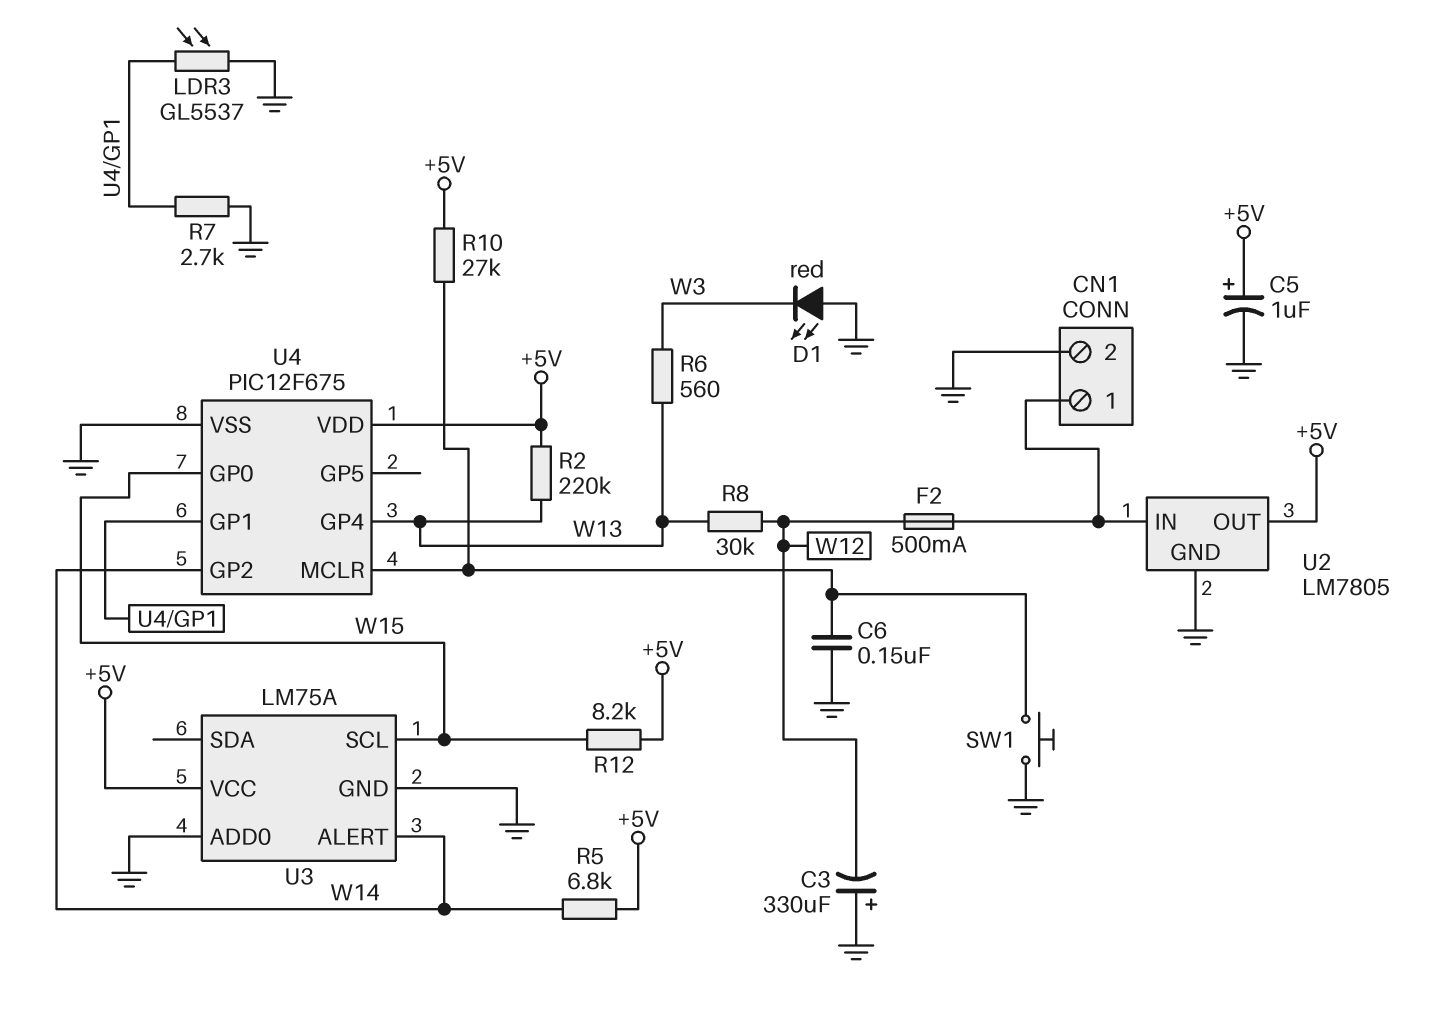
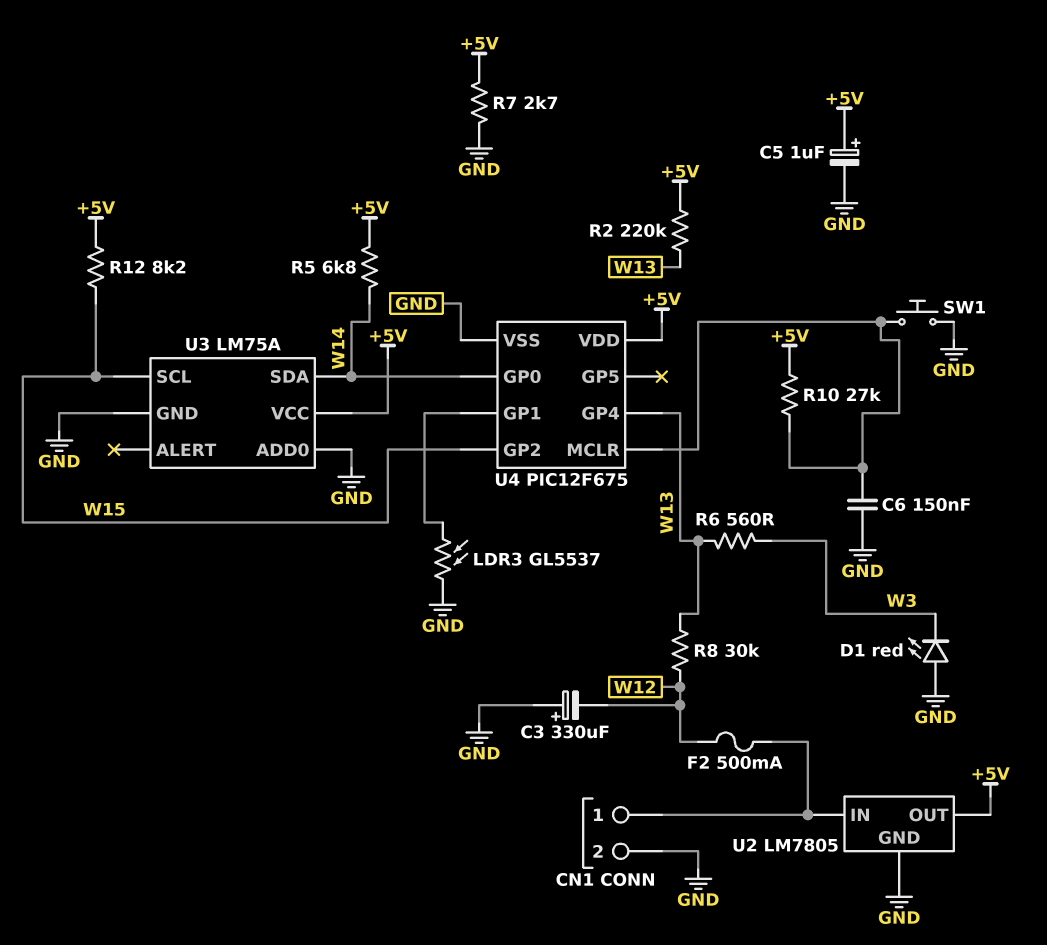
R7: 2.7k (GND, U4/GP1) -> 2.7k (+5V, GND)
U3 pin ALERT: W14 -> none
U3 pin SDA: none -> W14
U4 pin GP0: W15 -> W14
U4 pin GP2: W14 -> W15

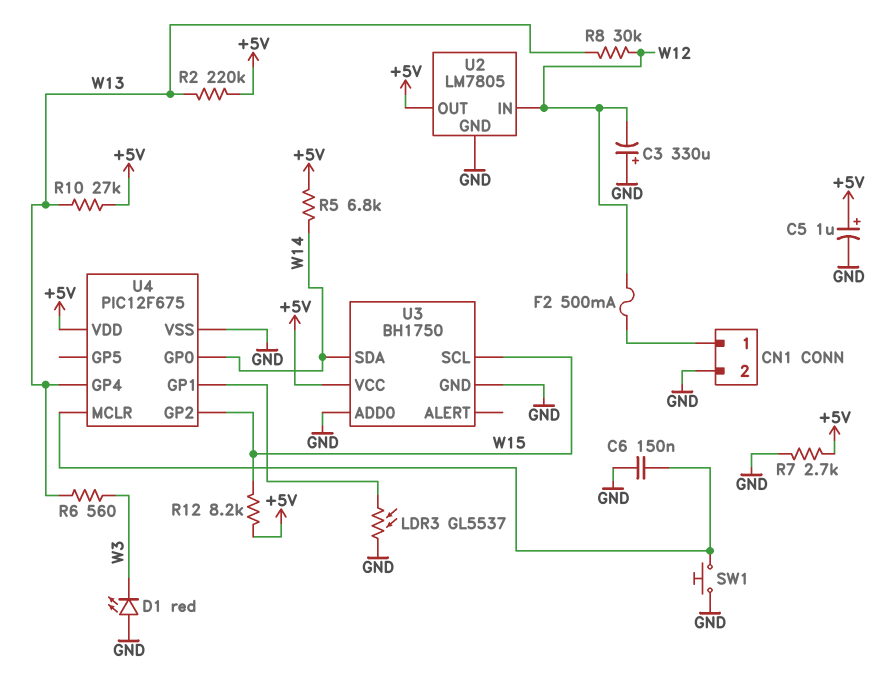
R10: 27k (+5V, U4/MCLR) -> 27k (+5V, W13)
U2 pin IN: CN1/1 -> W12
U3: LM75A -> BH1750

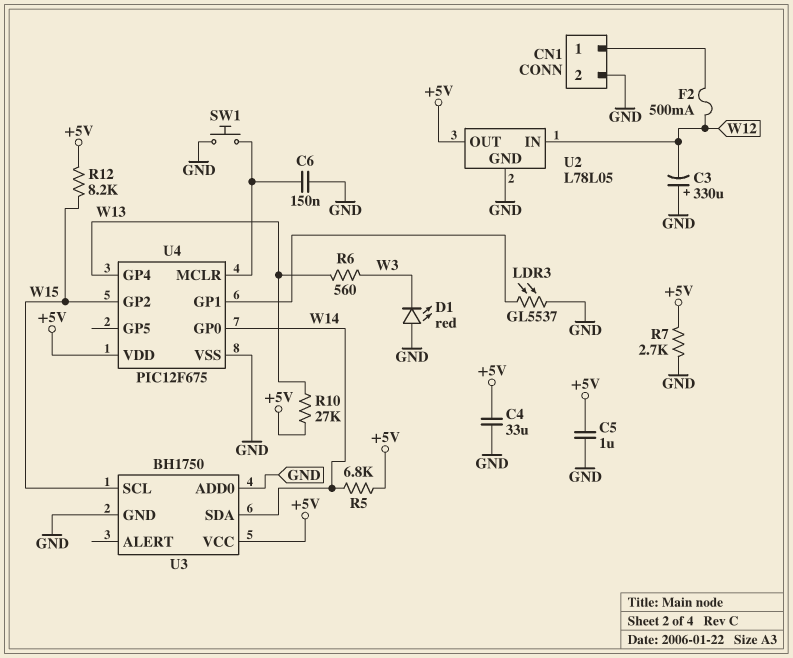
C4: none -> 33uF (+5V, GND)
C5: 1uF (plus +5V, minus GND) -> 1uF (+5V, GND)
R2: 220k (+5V, W13) -> none
R8: 30k (W12, W13) -> none
U2: LM7805 -> L78L05

